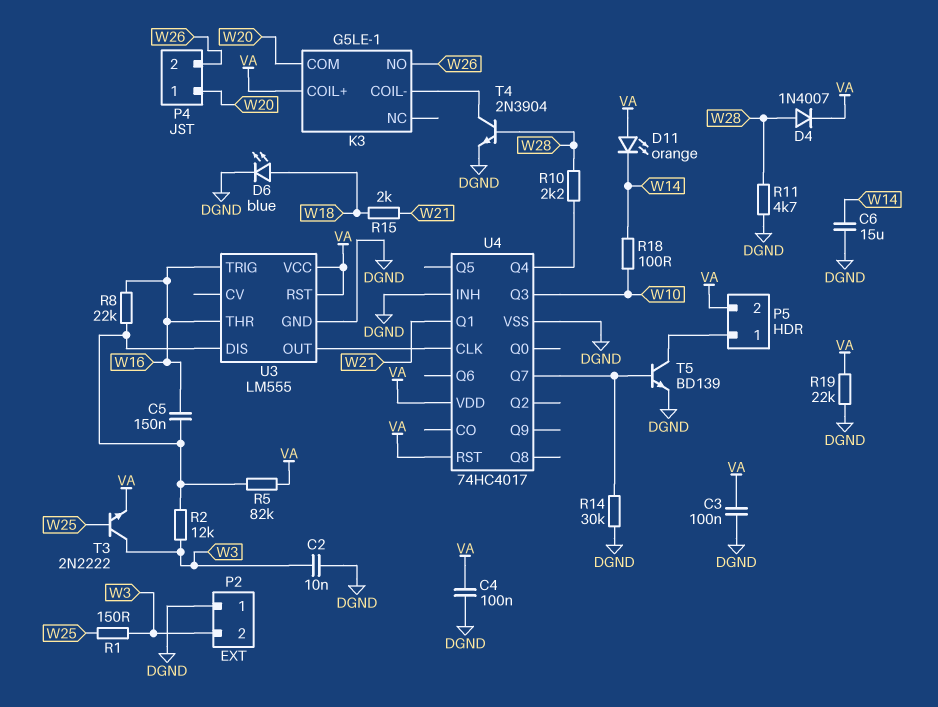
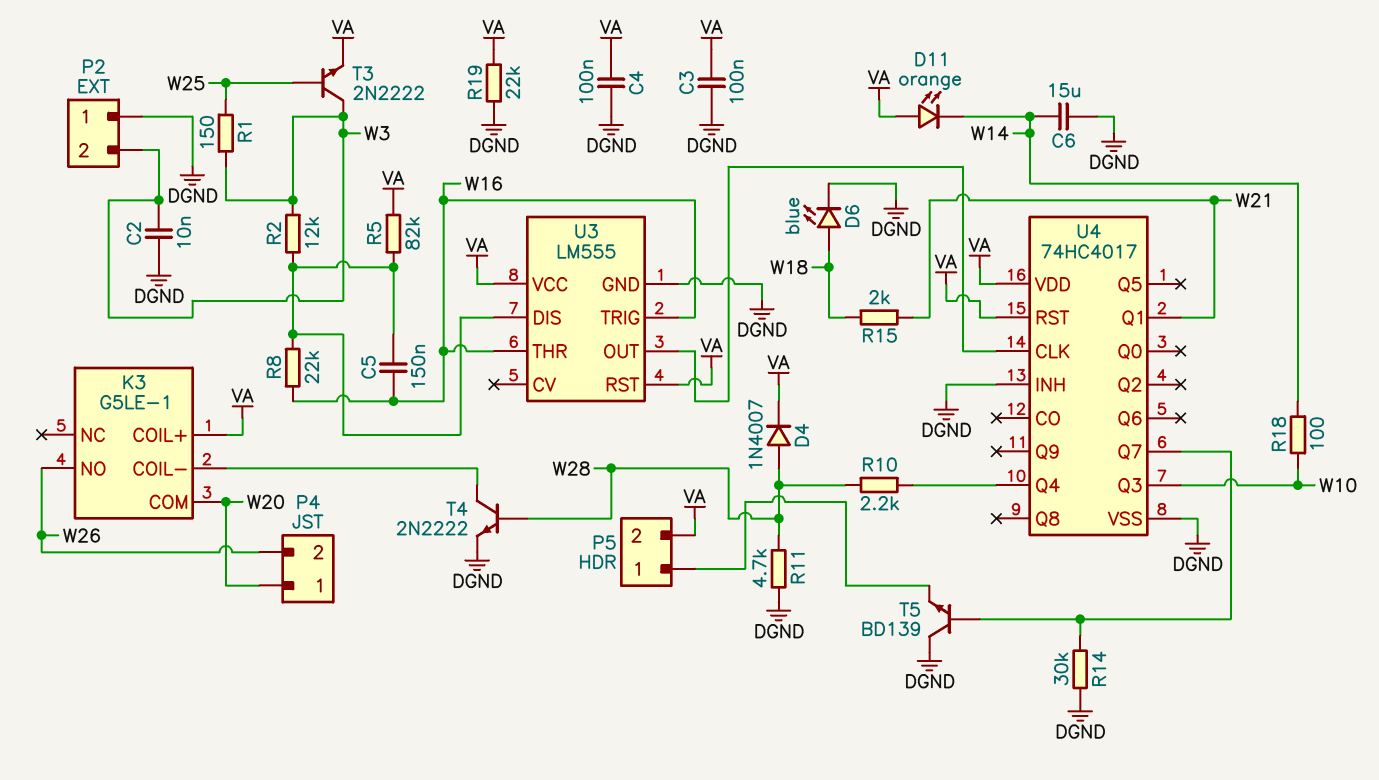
T4: NPN 2N3904 (B W28, C K3/COIL-, E DGND) -> NPN 2N2222 (B W28, C K3/COIL-, E DGND)
T5: NPN BD139 (B U4/Q7, C P5/1, E DGND) -> NPN BD139 (B U4/Q7, C DGND, E P5/1)

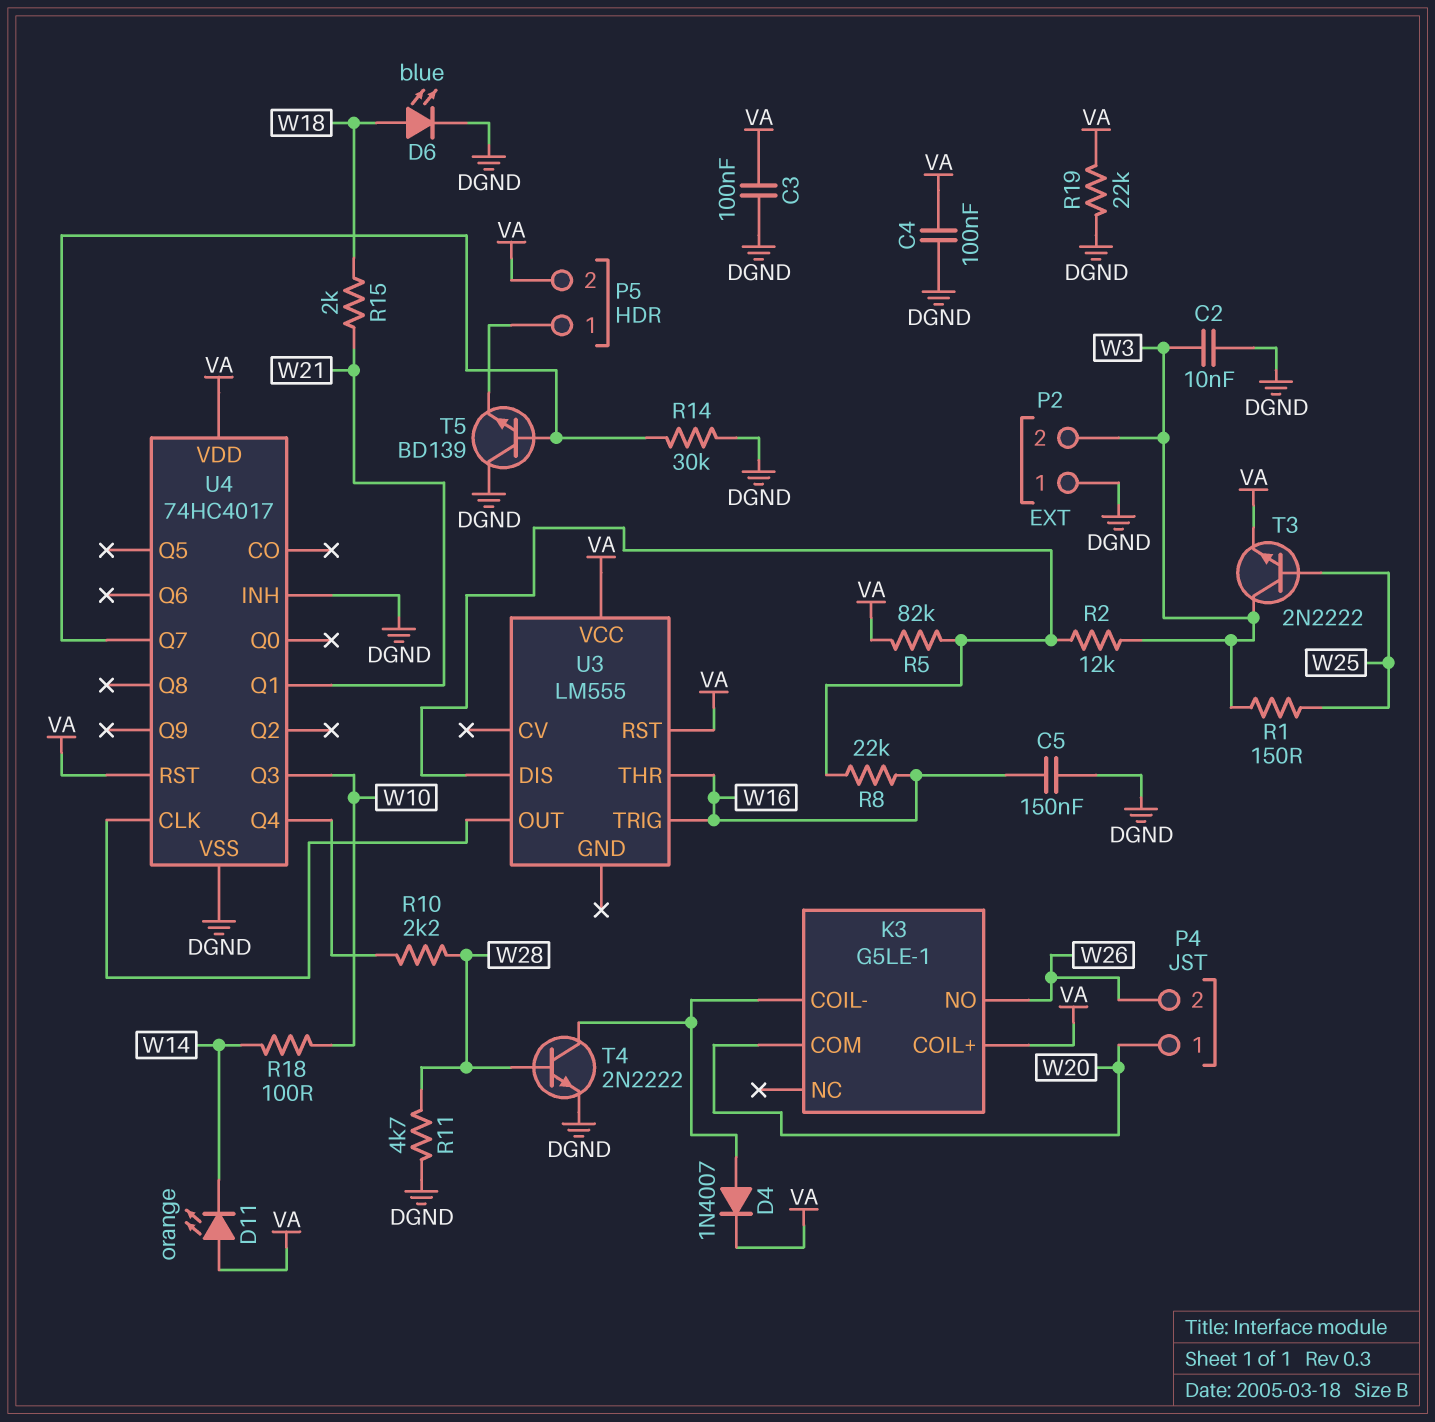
C5: 150nF (U3/DIS, W16) -> 150nF (DGND, W16)
C6: 15uF (DGND, W14) -> none
D4: diode 1N4007 (A W28, K VA) -> diode 1N4007 (A K3/COIL-, K VA)
U3 pin GND: DGND -> none

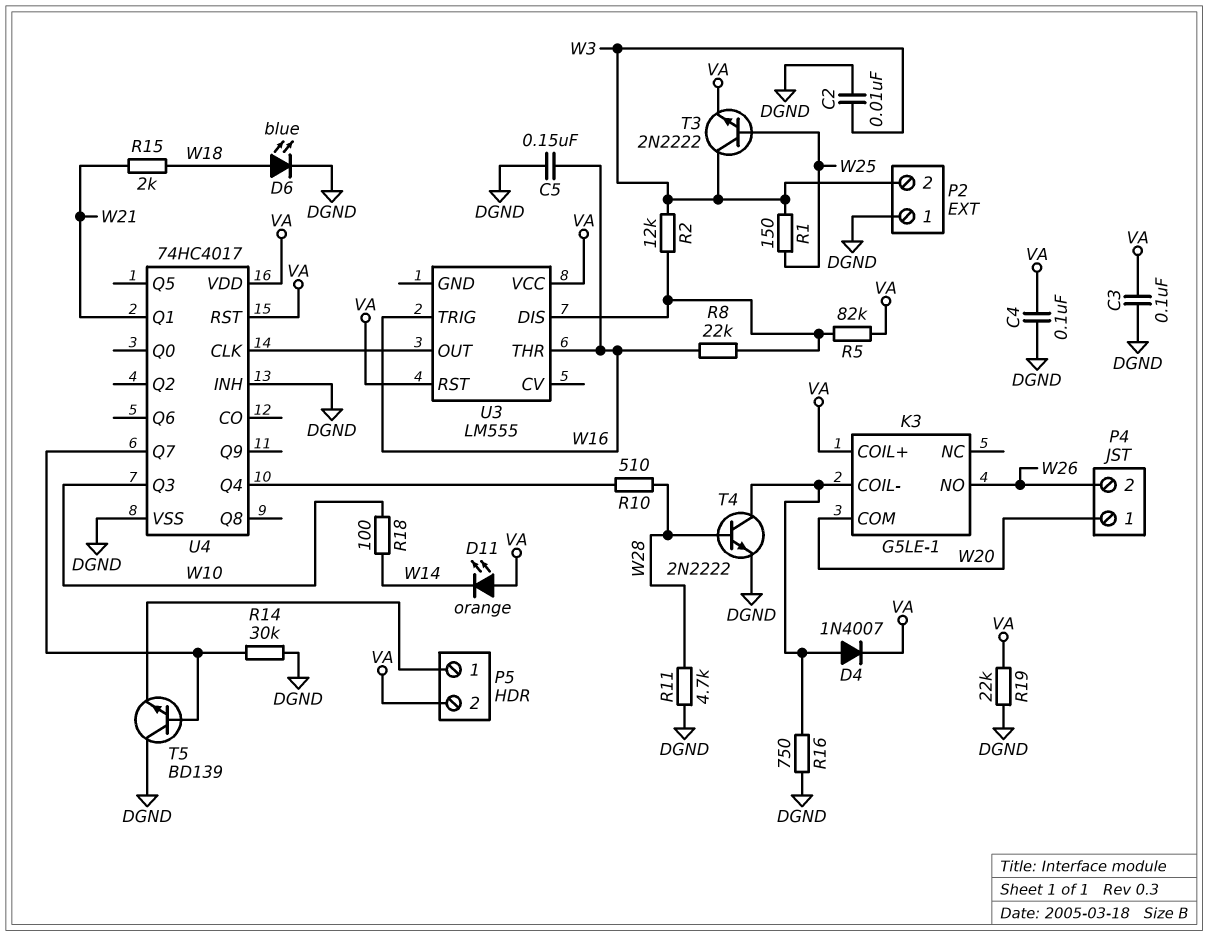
R10: 2.2k (U4/Q4, W28) -> 510 (U4/Q4, W28)
R16: none -> 750 (DGND, K3/COIL-)

